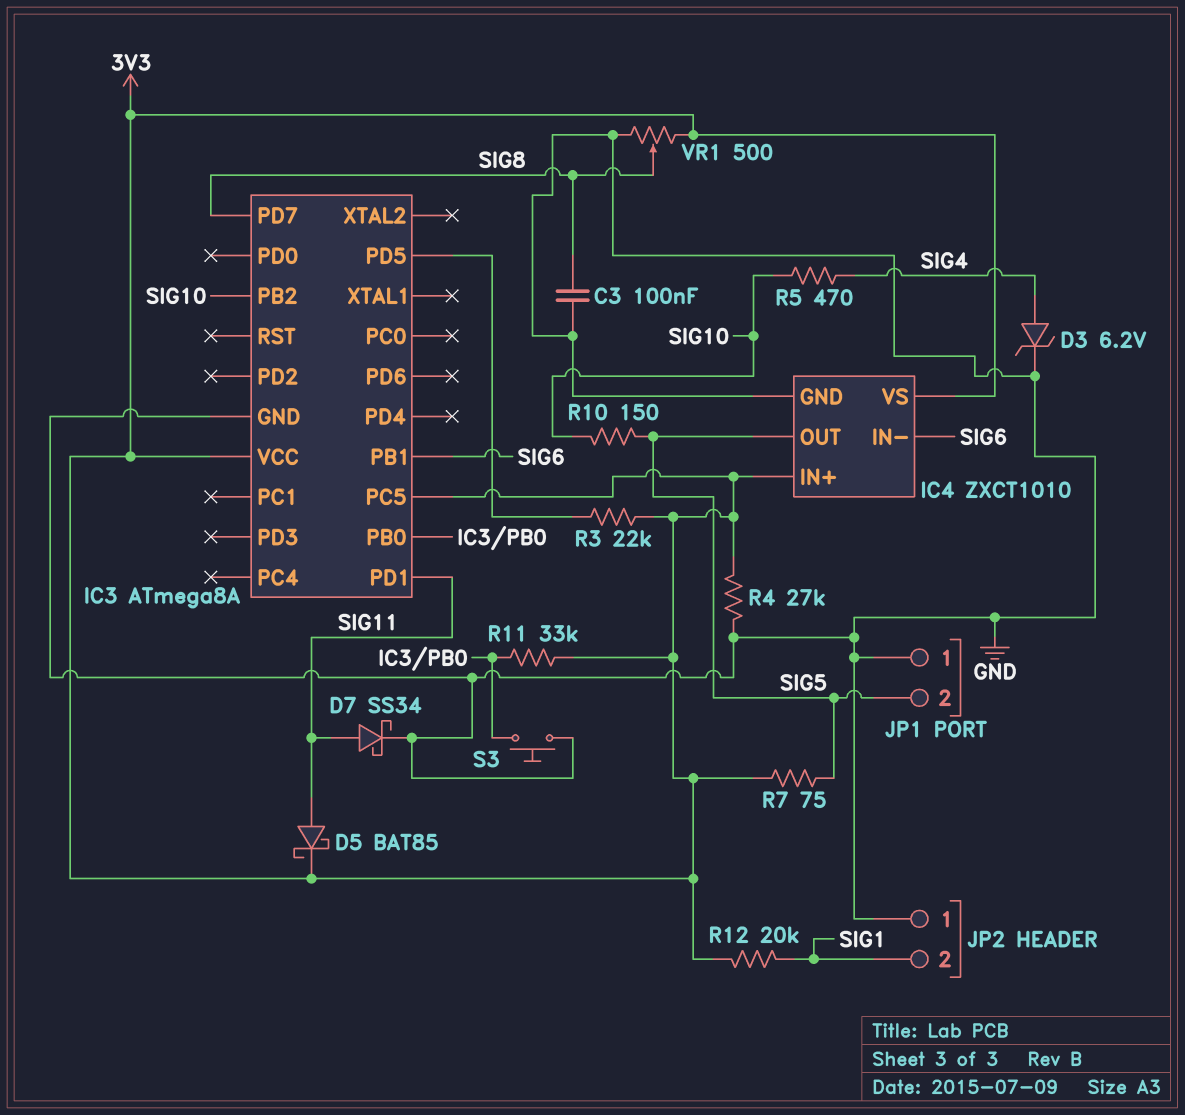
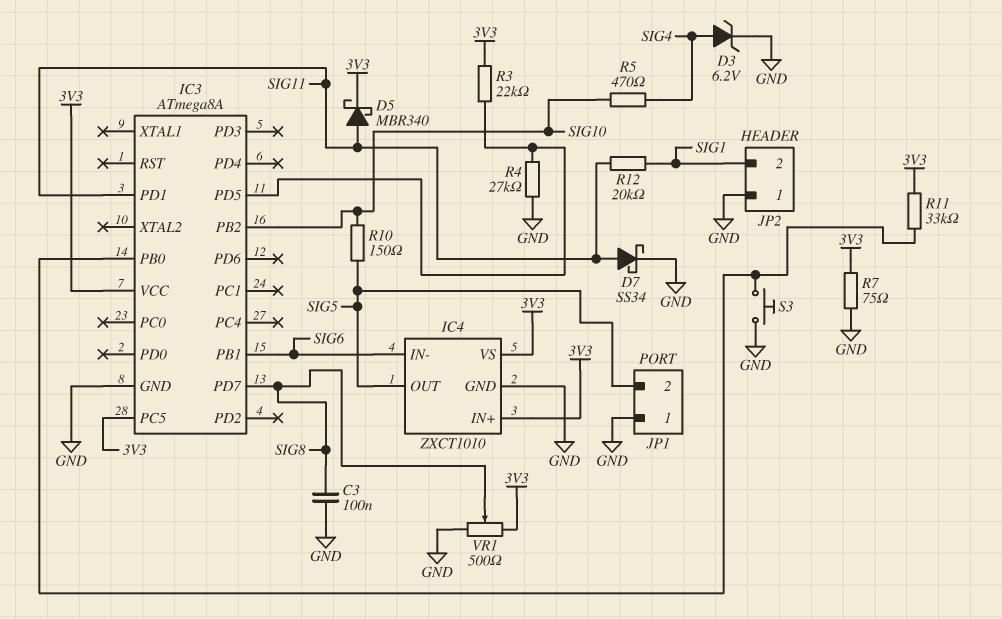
D5: schottky BAT85 (A SIG11, K 3V3) -> schottky MBR340 (A SIG11, K 3V3)
R4: 27k (3V3, GND) -> 27k (GND, IC3/PD5)
R7: 75 (3V3, SIG5) -> 75 (3V3, GND)
R12: 20k (3V3, SIG1) -> 20k (SIG1, SIG11)

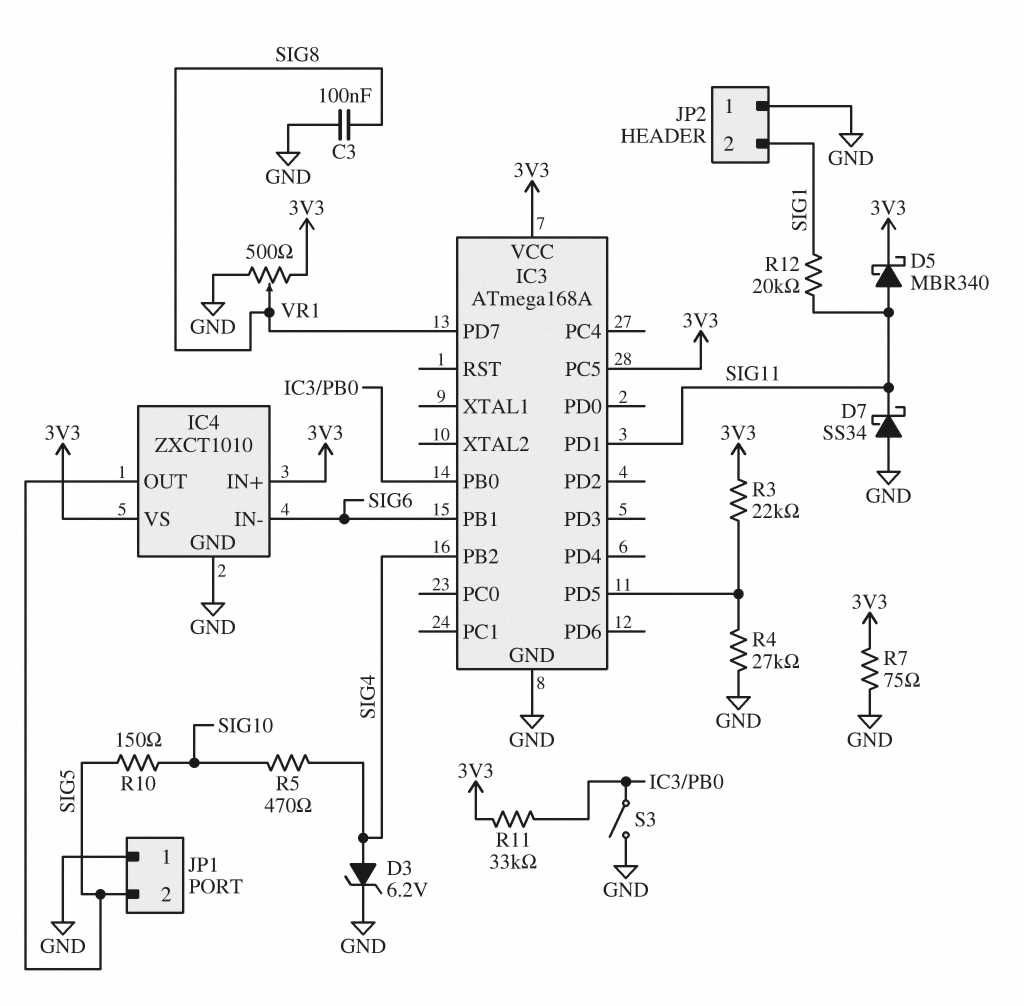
D7: schottky SS34 (A SIG11, K GND) -> schottky SS34 (A GND, K SIG11)
IC3: ATmega8A -> ATmega168A
IC3 pin PB2: SIG10 -> SIG4
S3: button (GND, IC3/PB0) -> switch (GND, IC3/PB0)

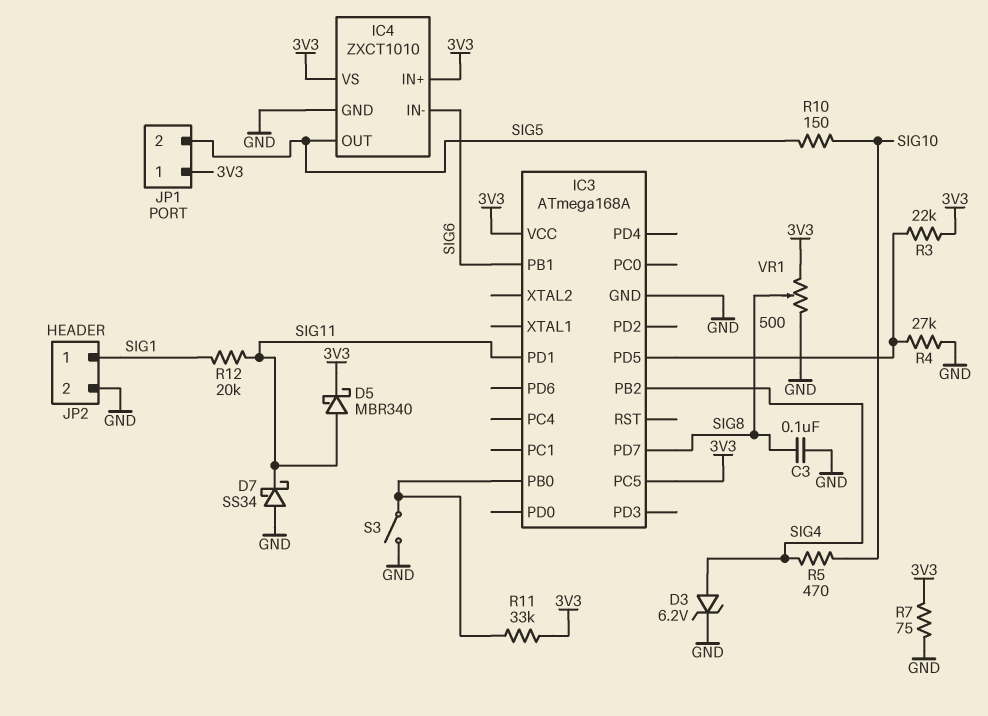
JP1 pin 1: GND -> 3V3
JP2 pin 1: GND -> SIG1
JP2 pin 2: SIG1 -> GND

